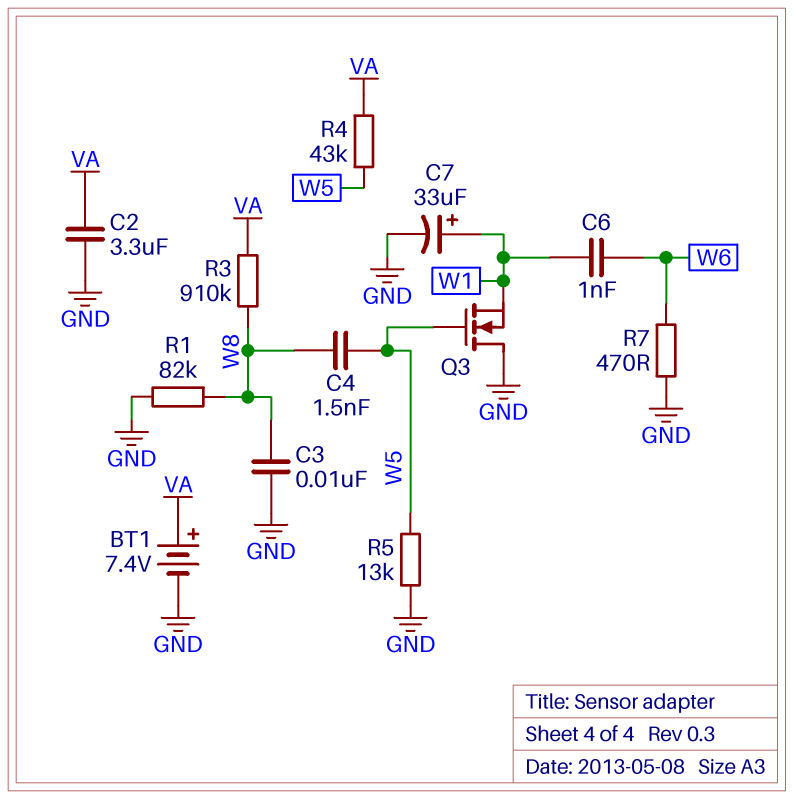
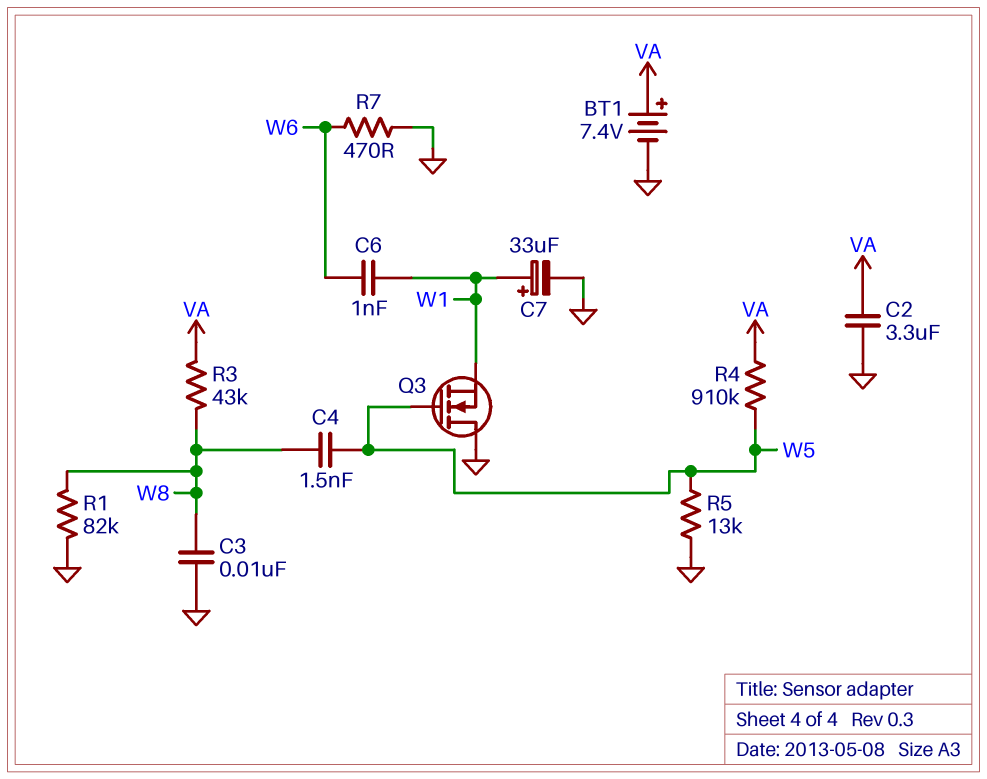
R3: 910k (VA, W8) -> 43k (VA, W8)
R4: 43k (VA, W5) -> 910k (VA, W5)

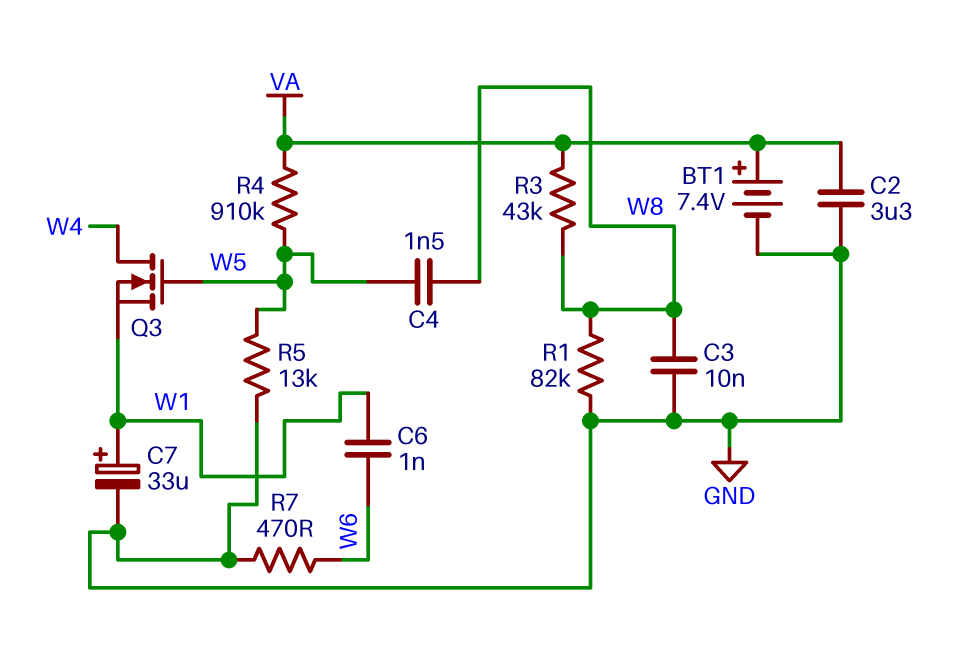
Q3: NMOS (G W5, D GND, S W1) -> NMOS (G W5, D W4, S W1)

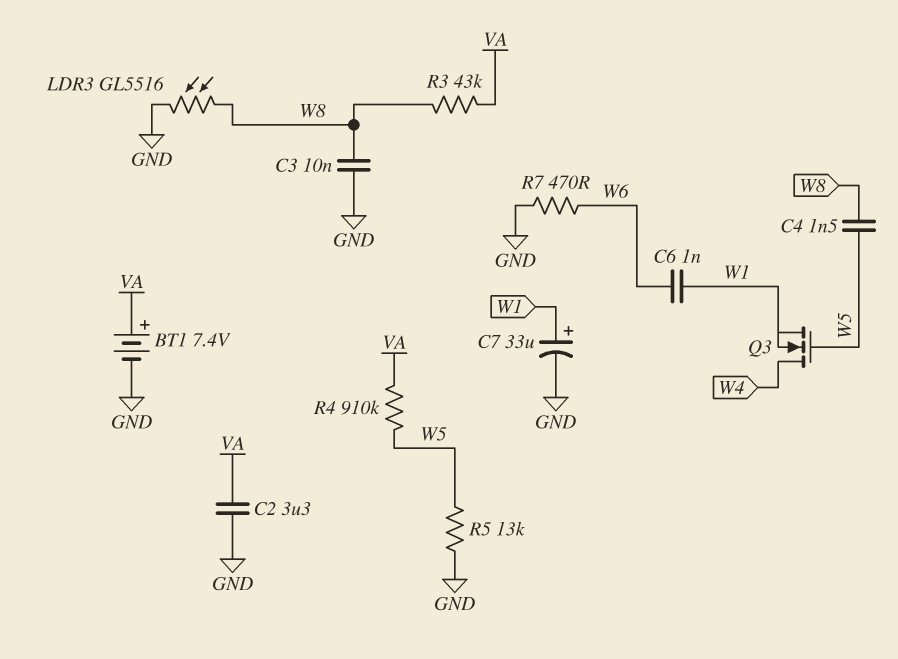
LDR3: none -> GL5516 (GND, W8)
R1: 82k (GND, W8) -> none

